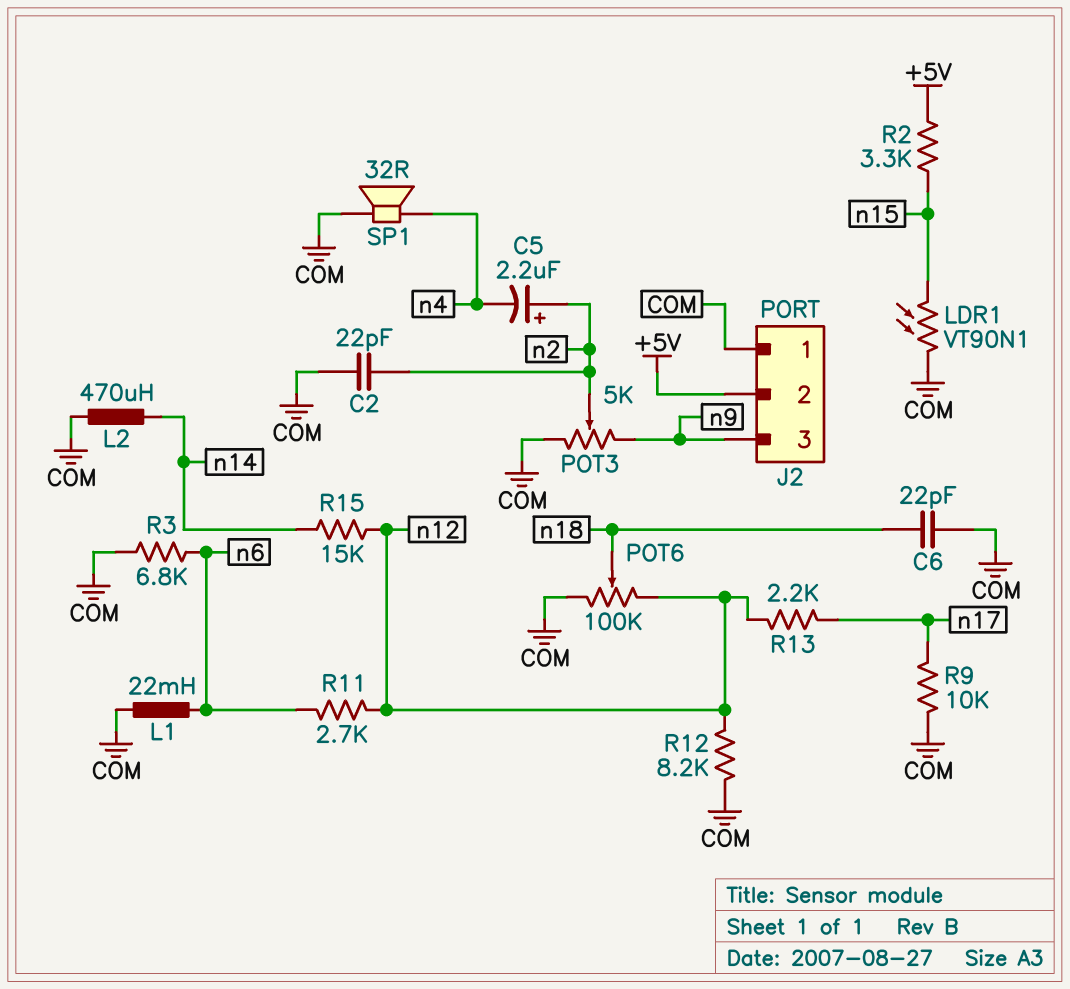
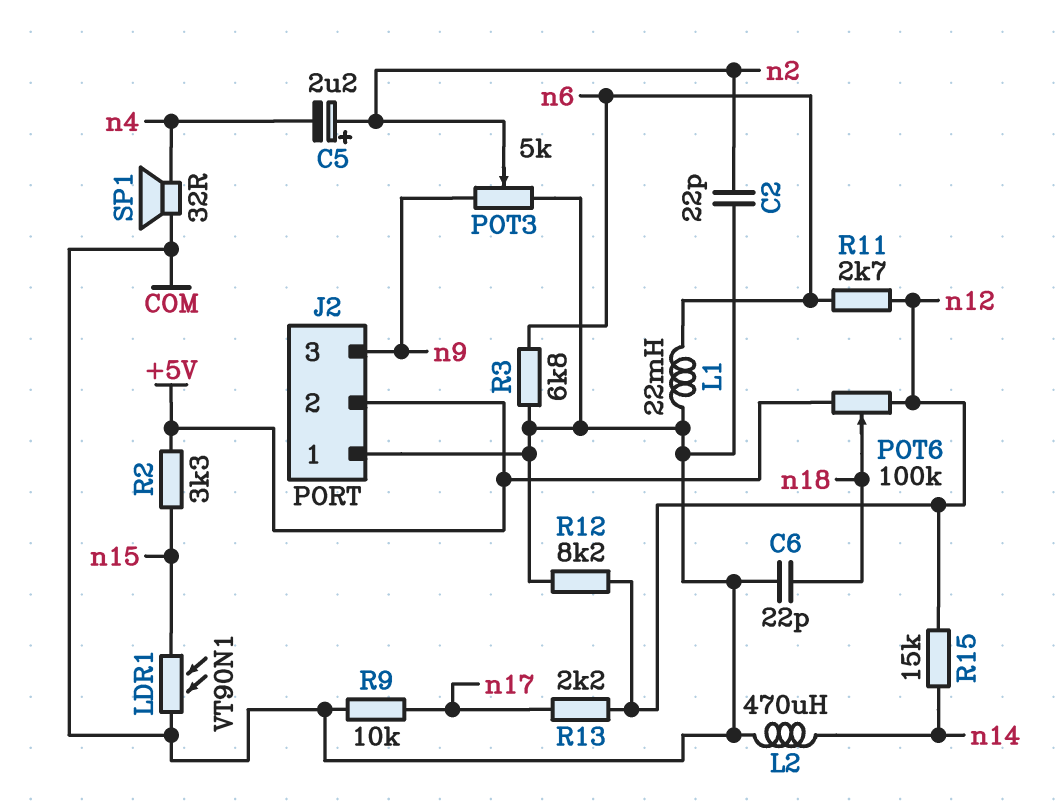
POT6: 100k (COM, n12, wiper n18) -> 100k (+5V, n12, wiper n18)

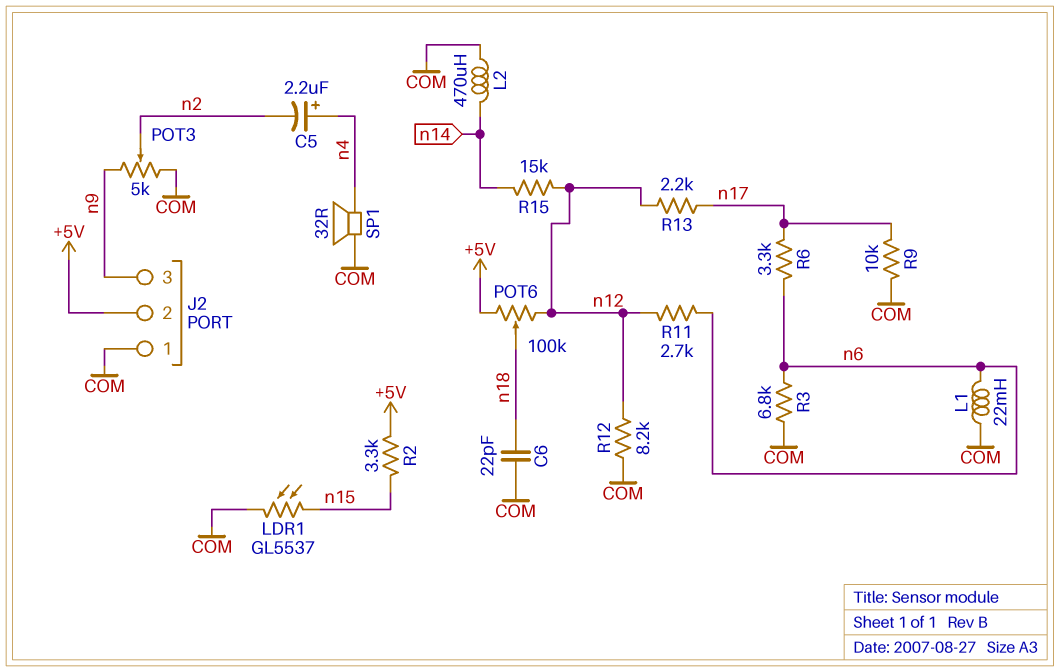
C2: 22pF (COM, n2) -> none
C5: 2.2uF (plus n2, minus n4) -> 2.2uF (plus n4, minus n2)
LDR1: VT90N1 (COM, n15) -> GL5537 (COM, n15)
R6: none -> 3.3k (n6, n17)

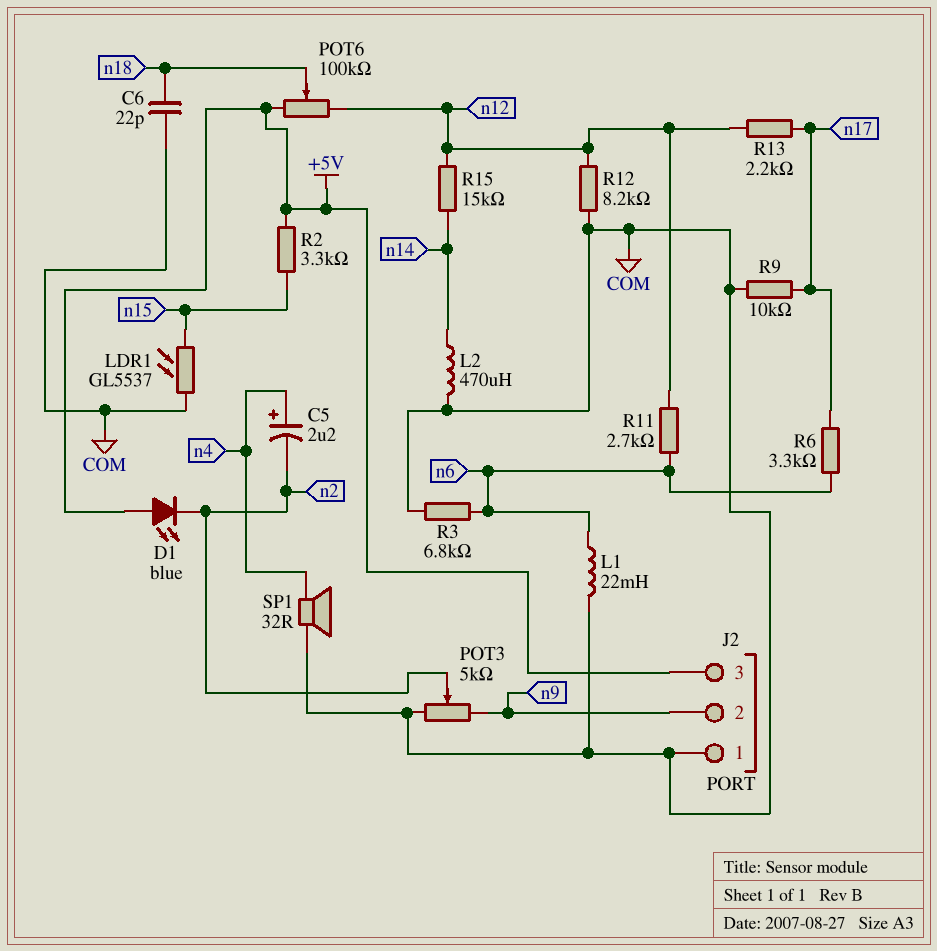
D1: none -> LED blue (A +5V, K n2)
J2 pin 2: +5V -> n9
J2 pin 3: n9 -> +5V

